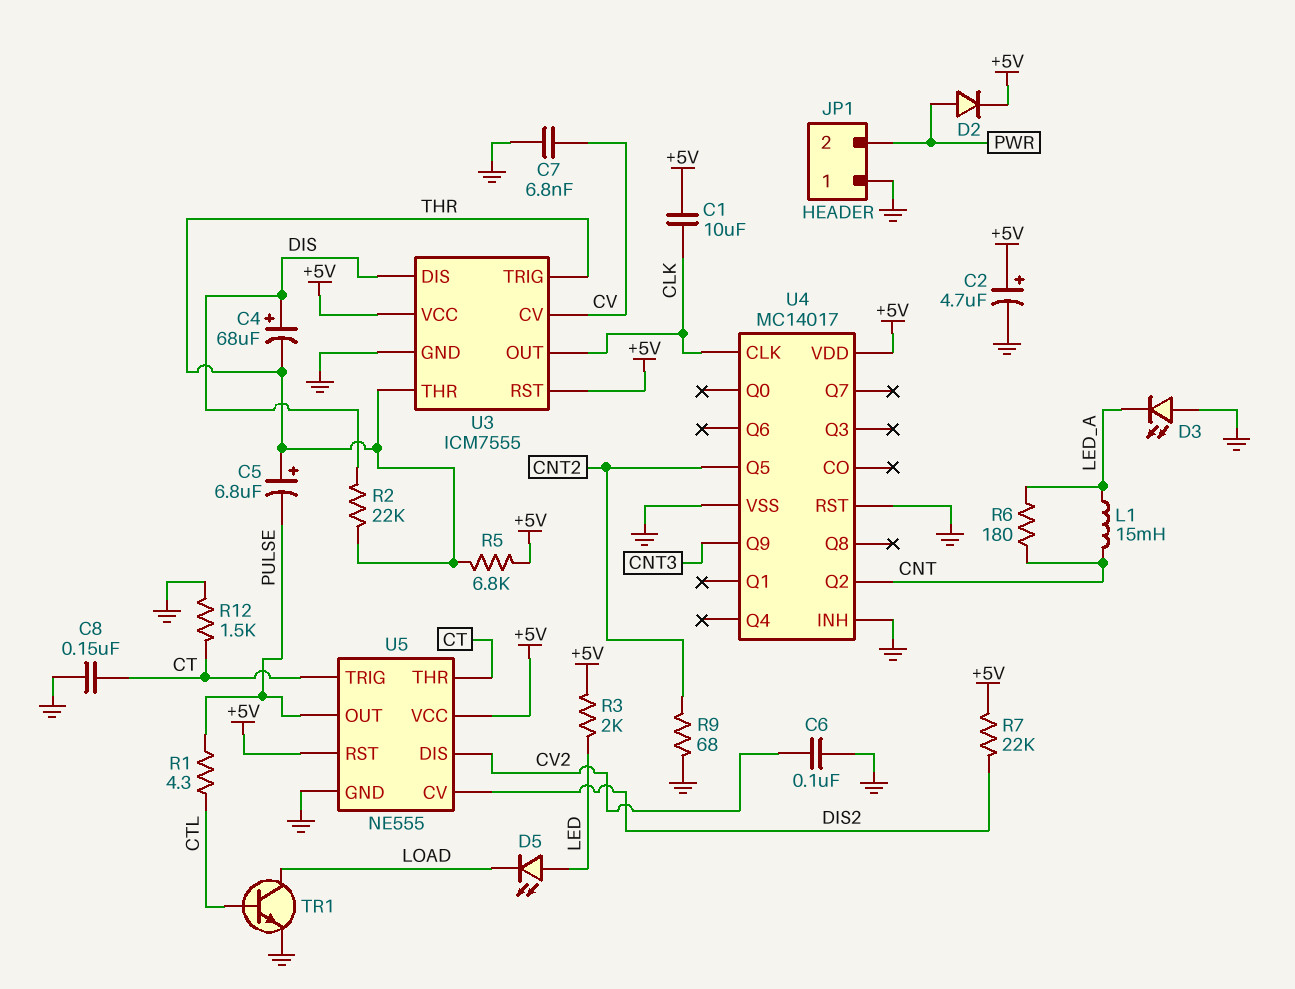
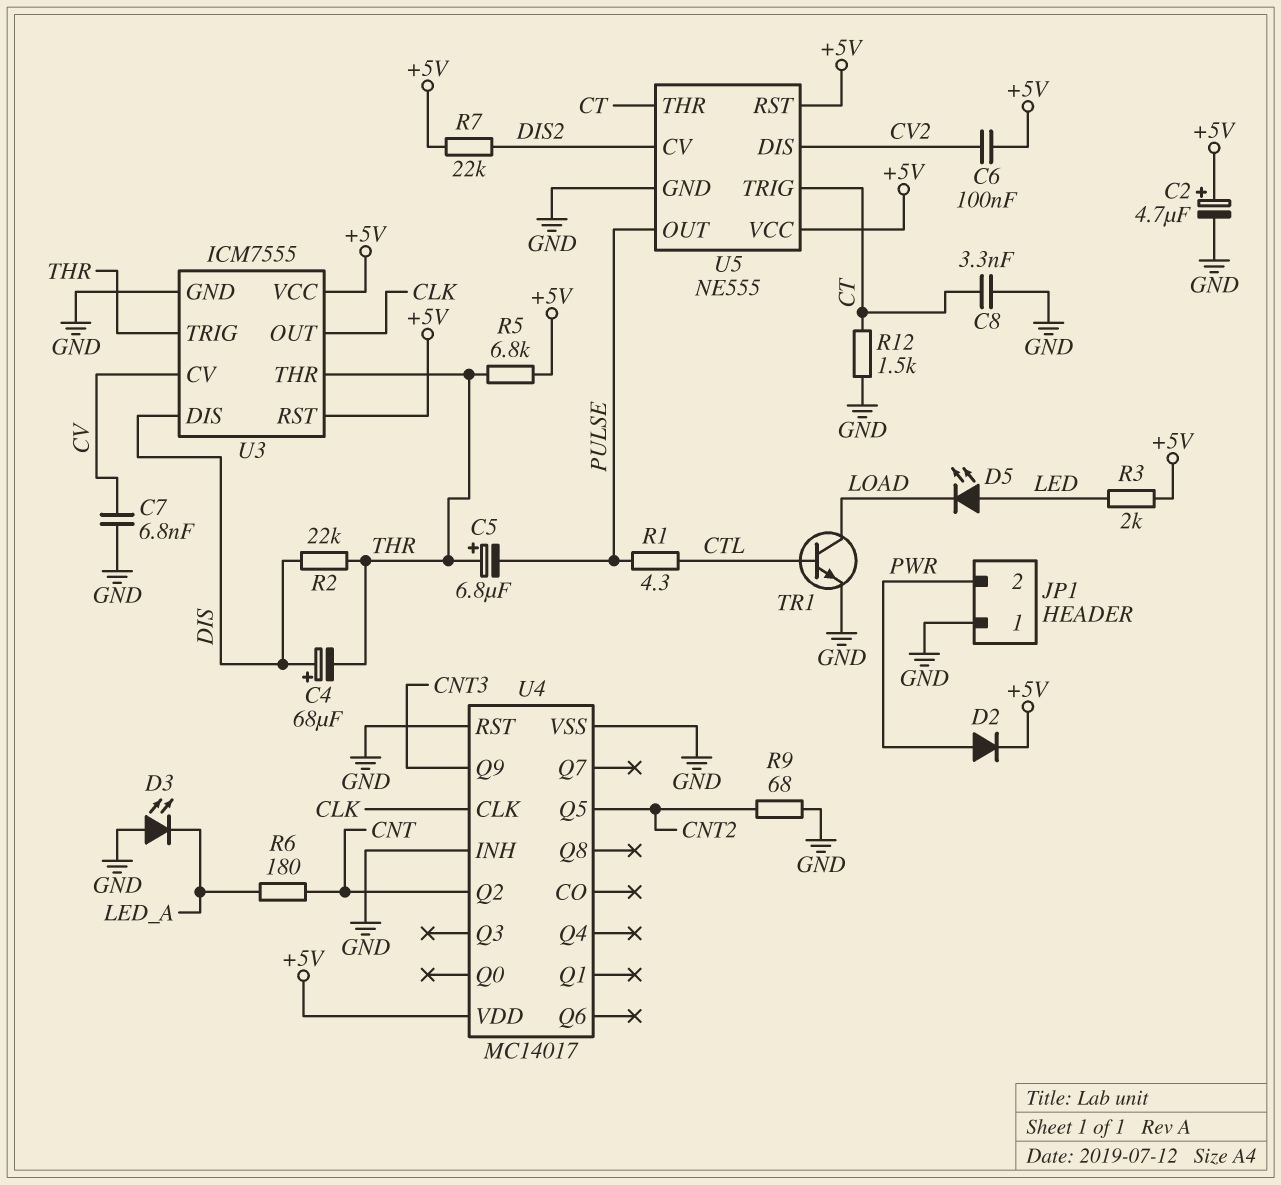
C1: 10uF (+5V, CLK) -> none
C6: 100nF (CV2, GND) -> 100nF (+5V, CV2)
C8: 150nF (CT, GND) -> 3.3nF (CT, GND)
L1: 15mH (CNT, LED_A) -> none

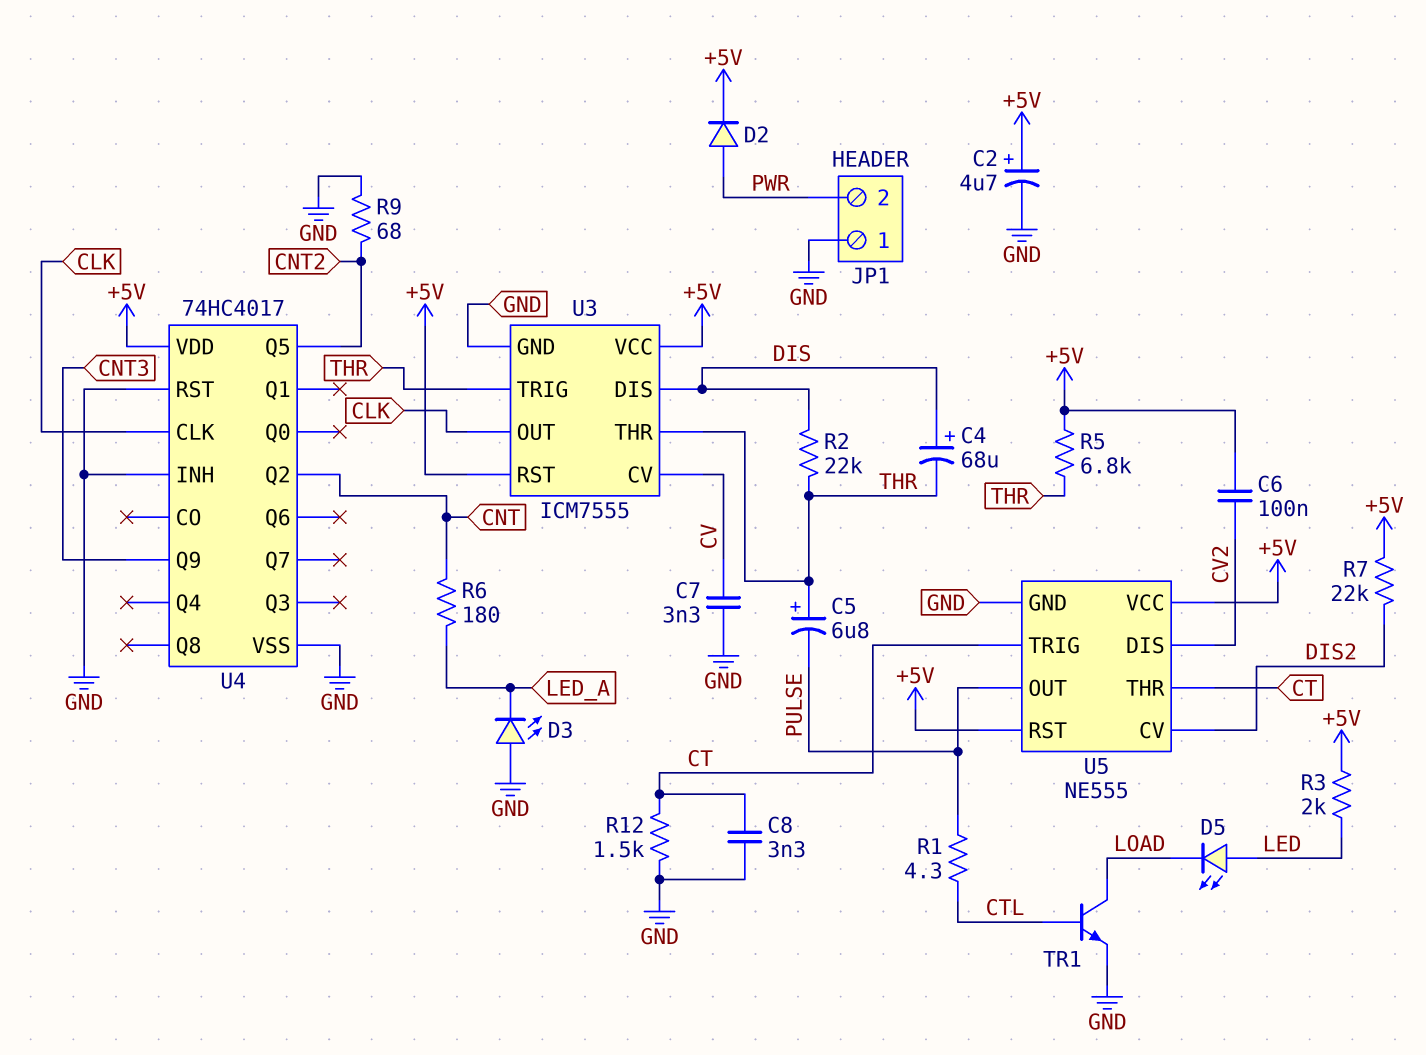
C7: 6.8nF (CV, GND) -> 3.3nF (CV, GND)
U4: MC14017 -> 74HC4017

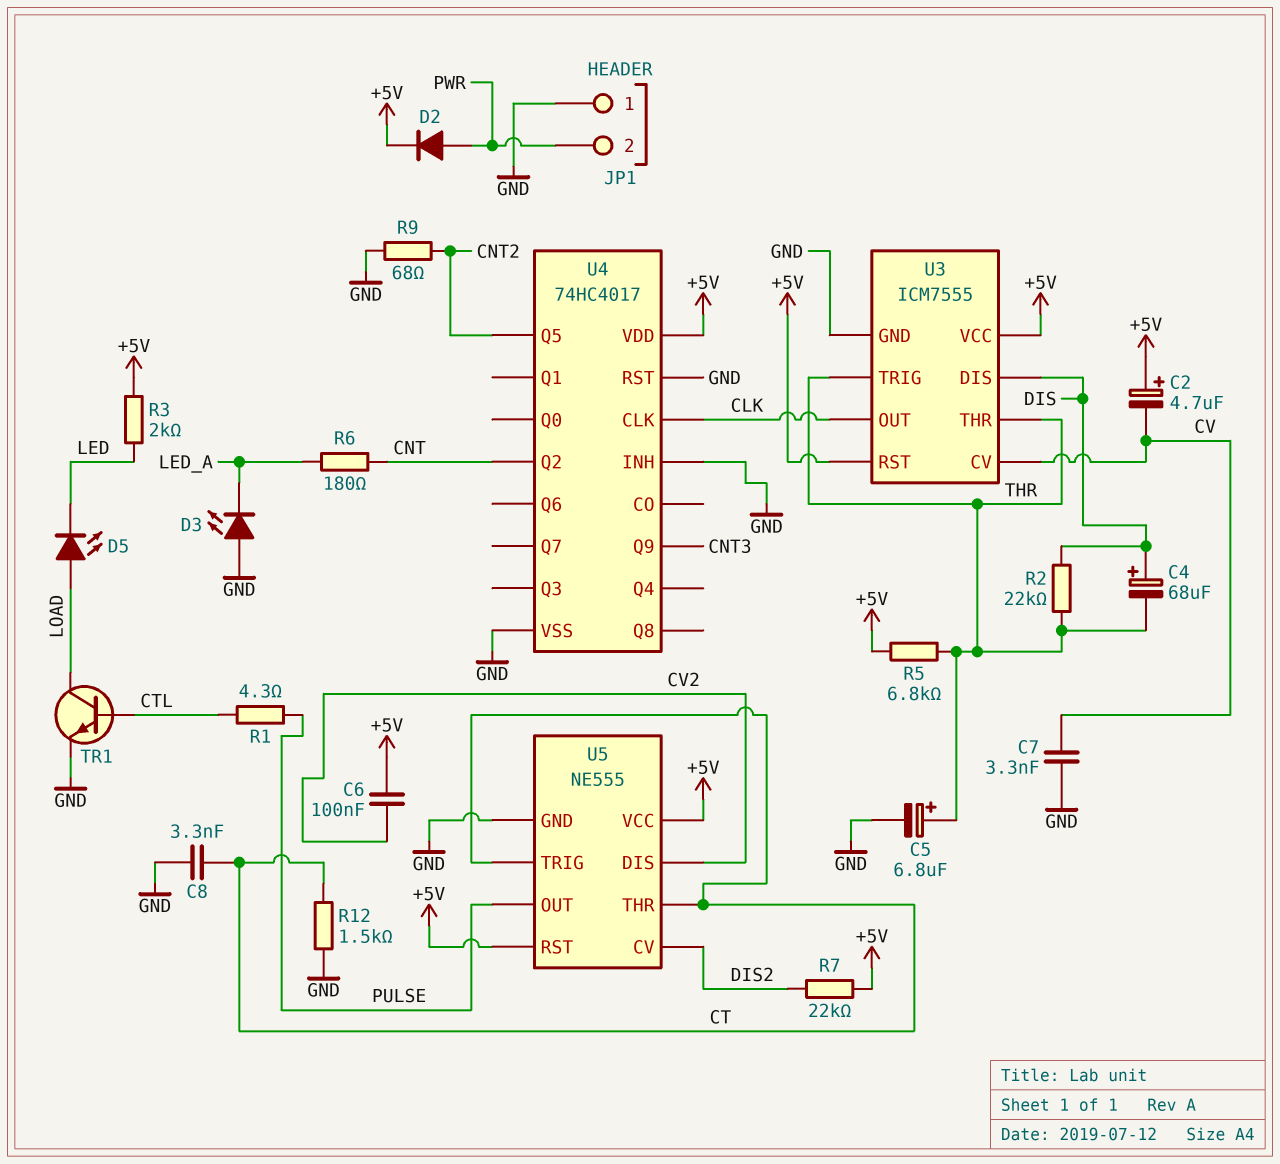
C2: 4.7uF (plus +5V, minus GND) -> 4.7uF (plus +5V, minus CV)
C5: 6.8uF (plus THR, minus PULSE) -> 6.8uF (plus THR, minus GND)
D5: LED (A LED, K LOAD) -> LED (A LOAD, K LED)

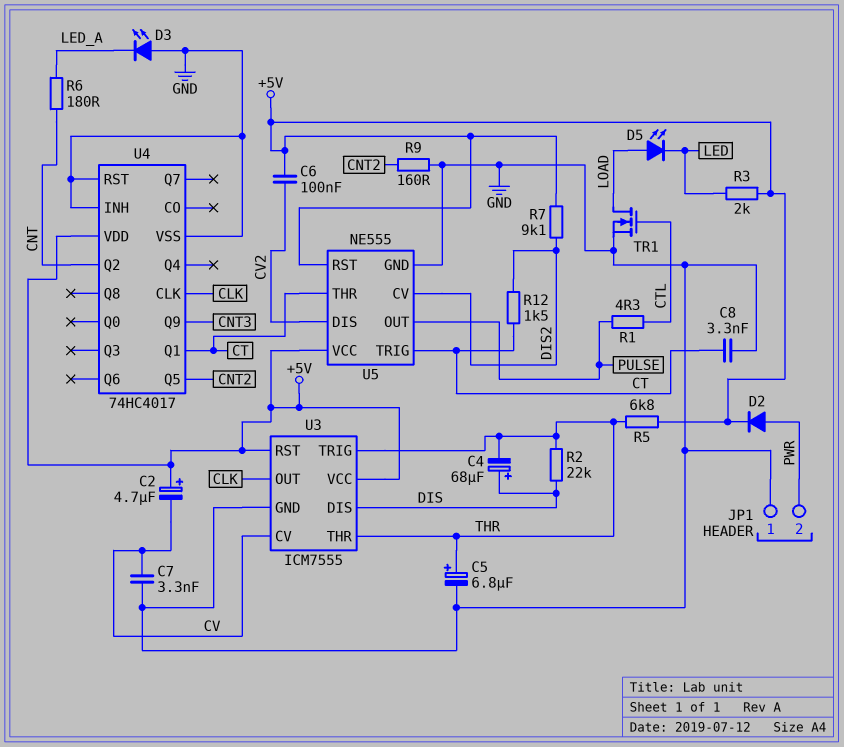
R7: 22k (+5V, DIS2) -> 9.1k (+5V, DIS2)
R9: 68 (CNT2, GND) -> 160 (CNT2, GND)
R12: 1.5k (CT, GND) -> 1.5k (CT, DIS2)
TR1: NPN (B CTL, C LOAD, E GND) -> NMOS (G CTL, D LOAD, S GND)
U4 pin Q1: none -> CT

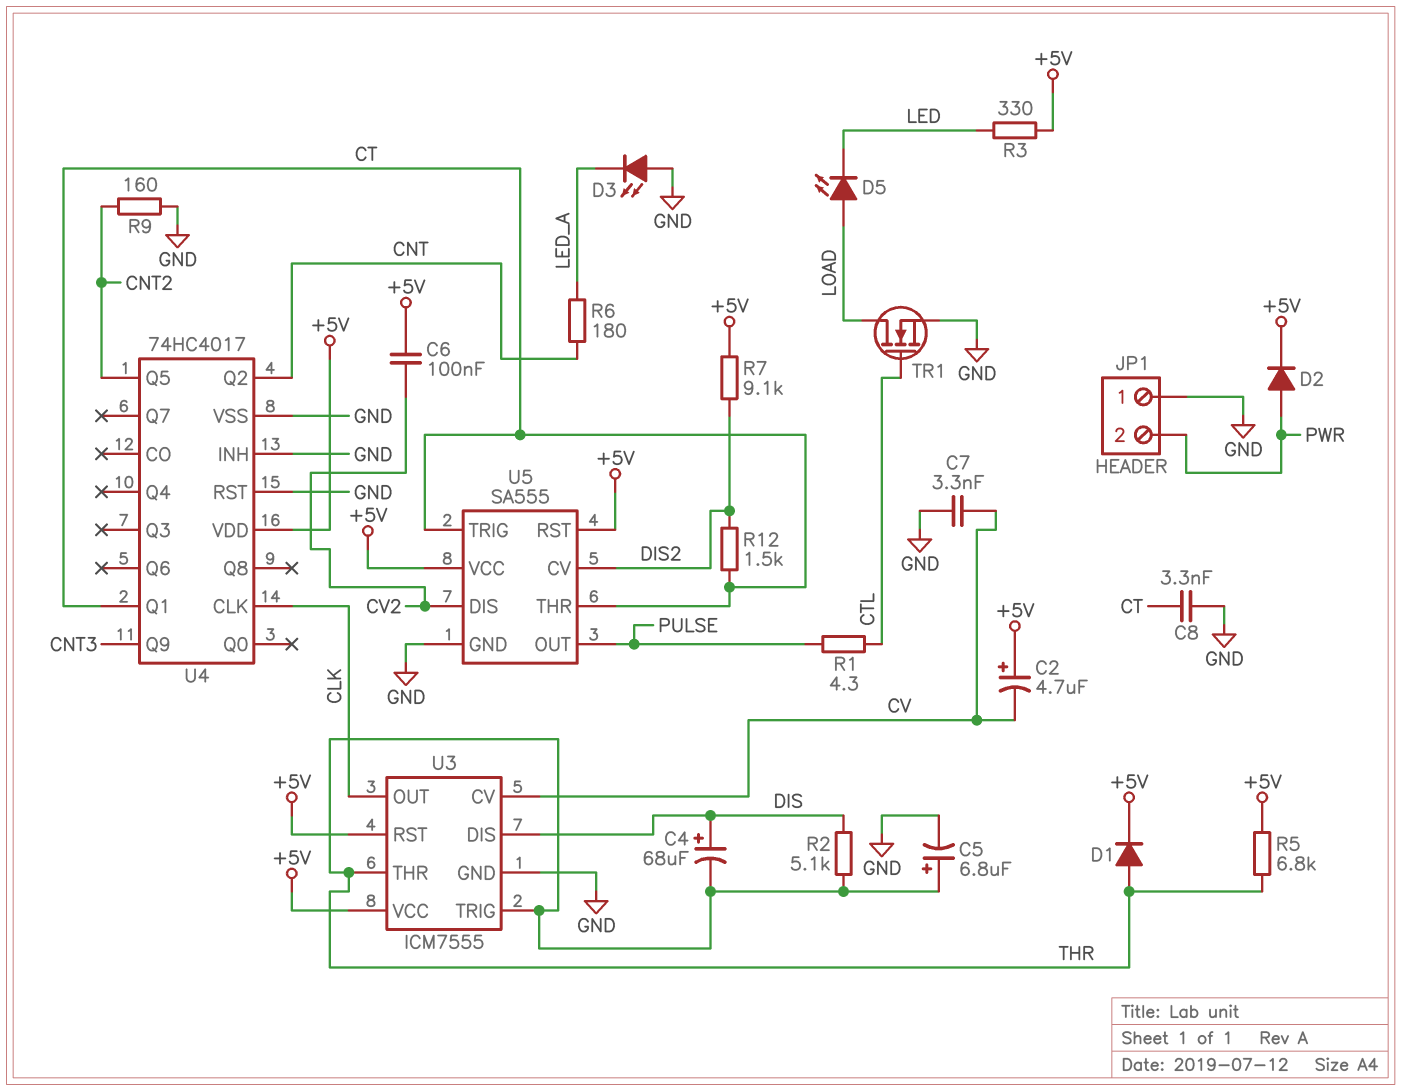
D1: none -> diode (A THR, K +5V)
R2: 22k (DIS, THR) -> 5.1k (DIS, THR)
R3: 2k (+5V, LED) -> 330 (+5V, LED)
U5: NE555 -> SA555

